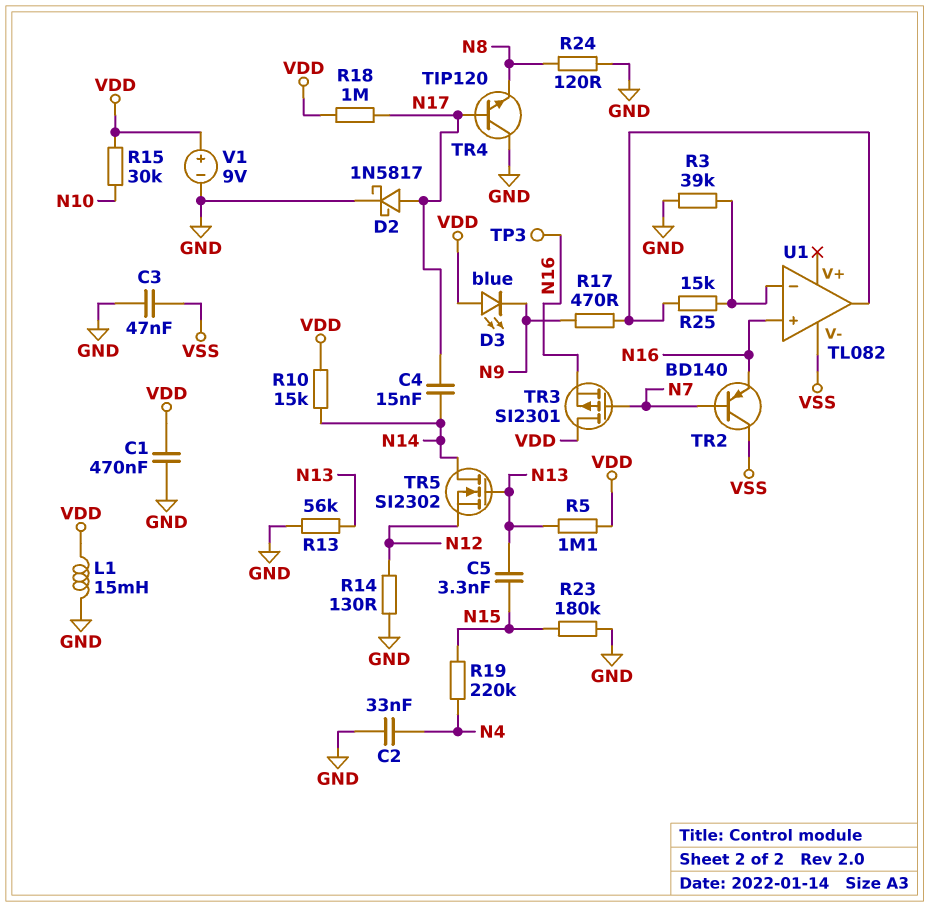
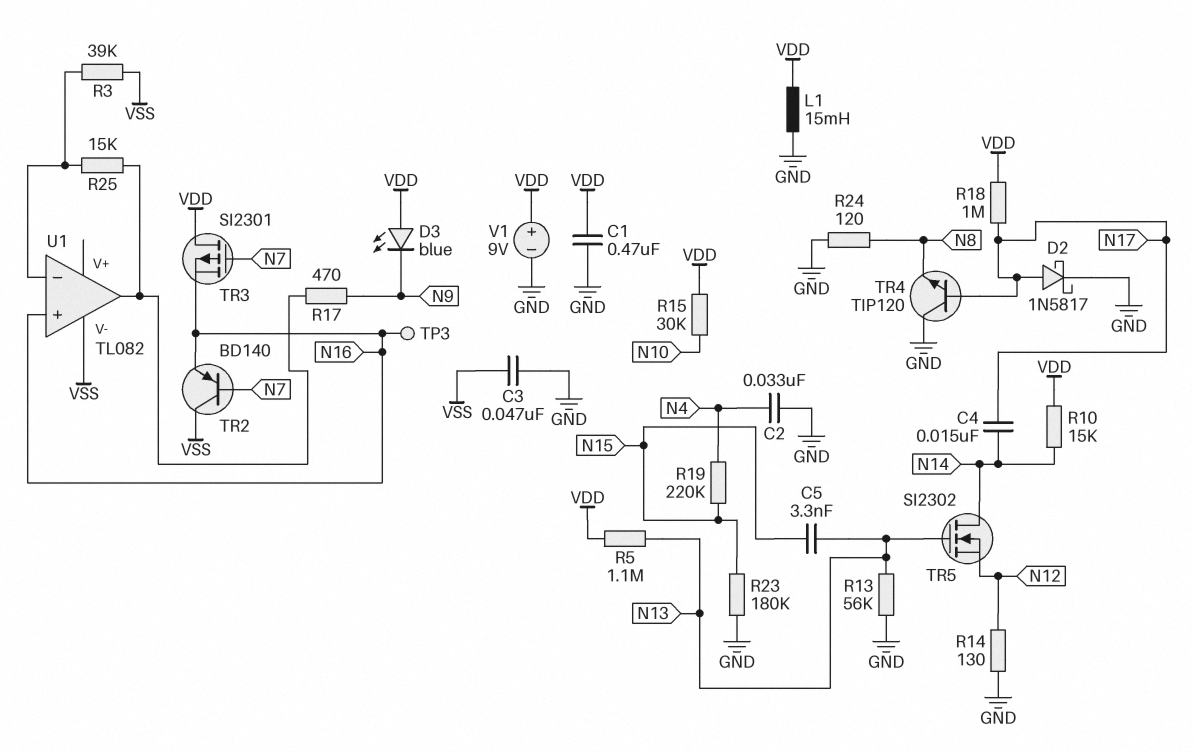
R3: 39k (GND, U1/in-) -> 39k (U1/in-, VSS)

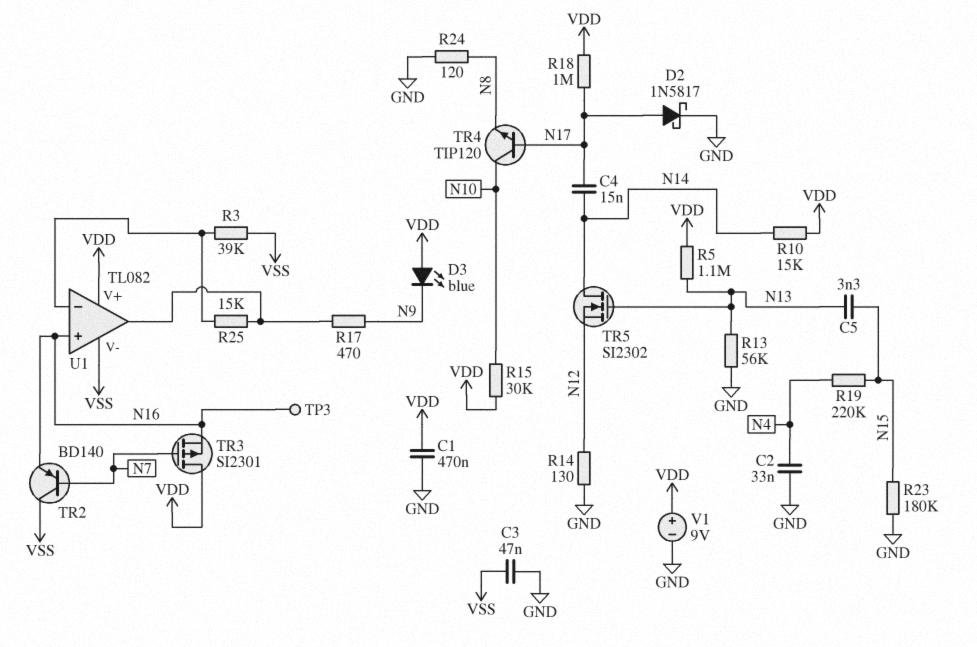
L1: 15mH (GND, VDD) -> none
TR4: NPN TIP120 (B N17, C GND, E N8) -> NPN TIP120 (B N17, C N10, E N8)
U1 pin V+: none -> VDD

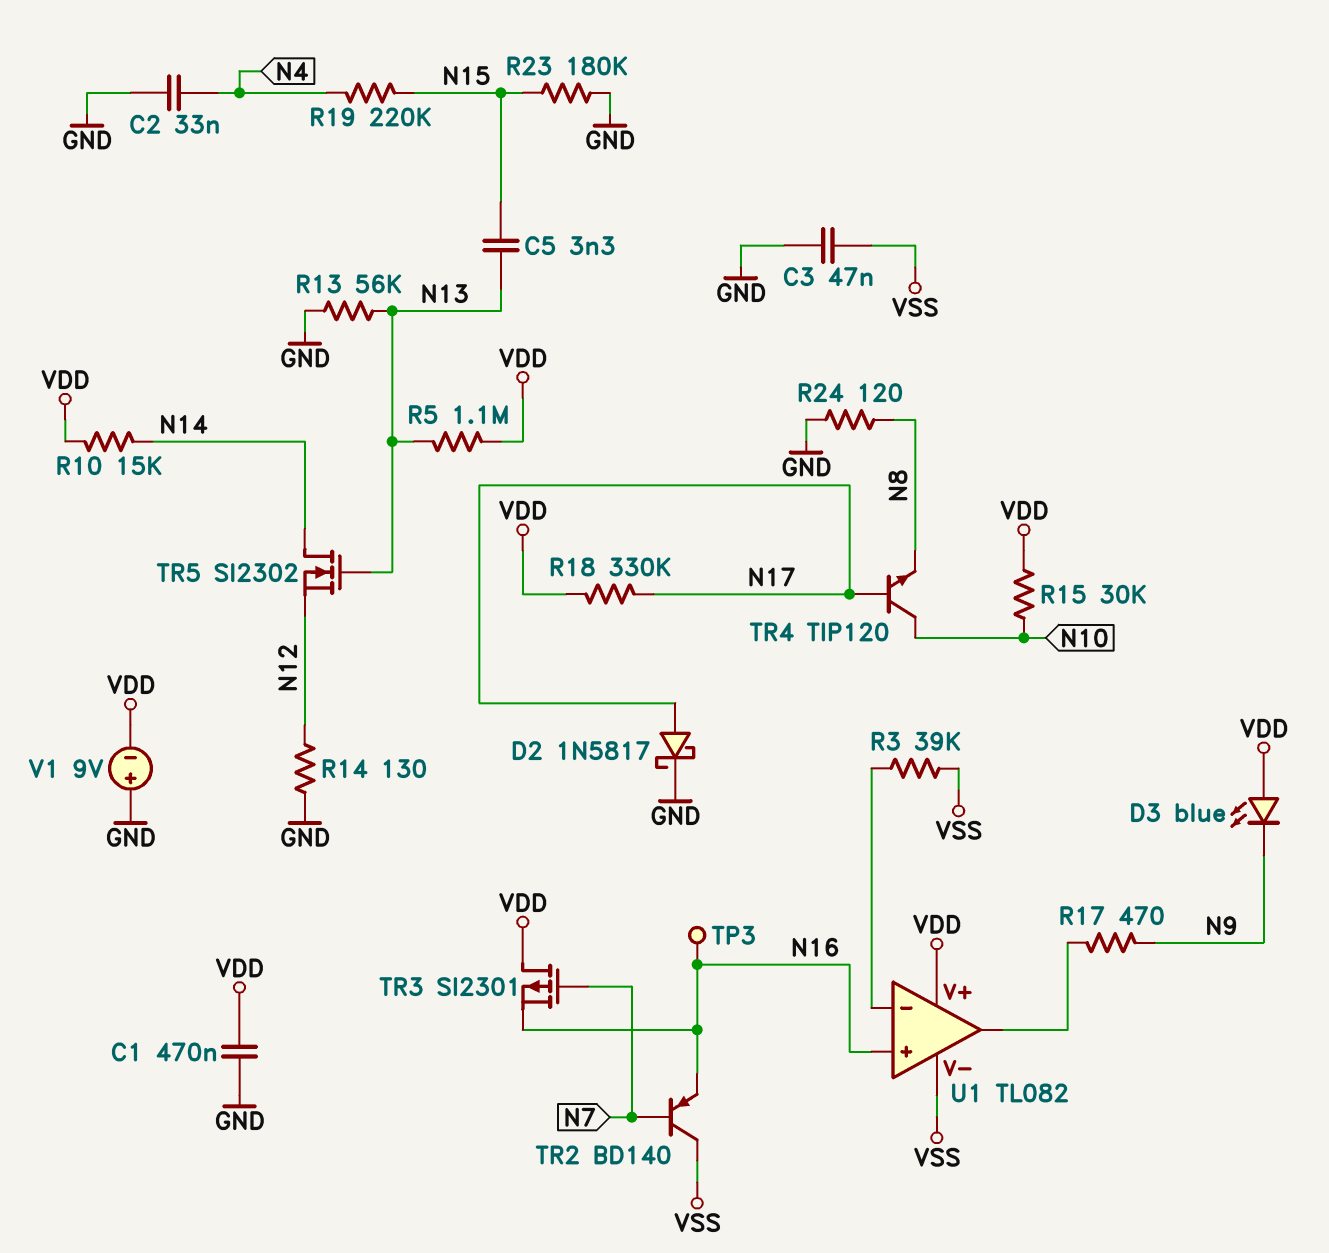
C4: 15nF (N14, N17) -> none
R18: 1M (N17, VDD) -> 330k (N17, VDD)
R25: 15k (U1/in-, U1/out) -> none
V1: 9V (plus VDD, minus GND) -> 9V (plus GND, minus VDD)

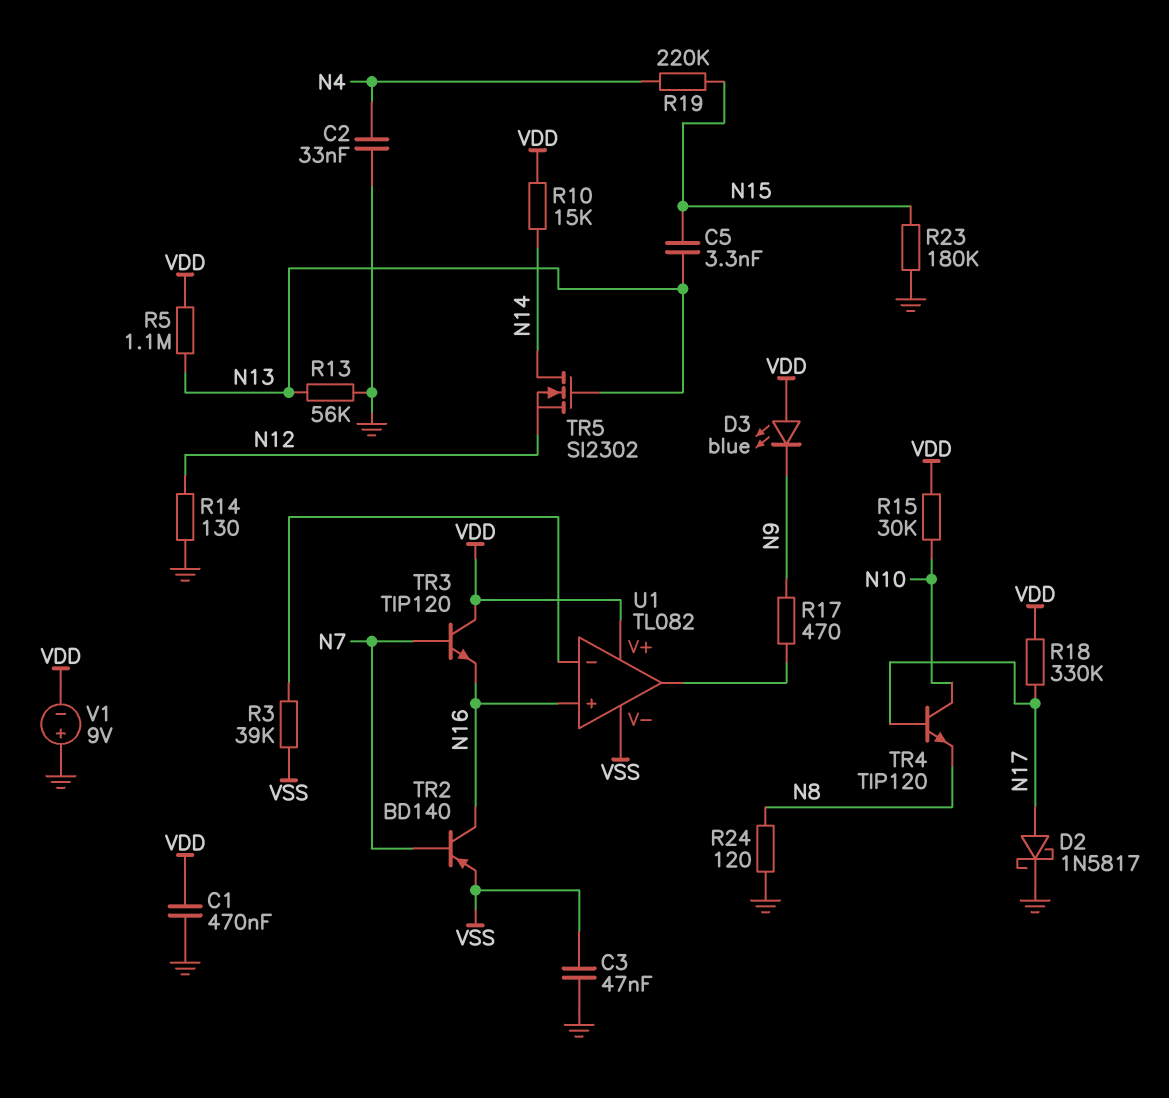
TP3: test point (N16) -> none
TR2: PNP BD140 (B N7, C VSS, E N16) -> PNP BD140 (B N7, C N16, E VSS)
TR3: PMOS SI2301 (G N7, D VDD, S N16) -> NPN TIP120 (B N7, C VDD, E N16)

